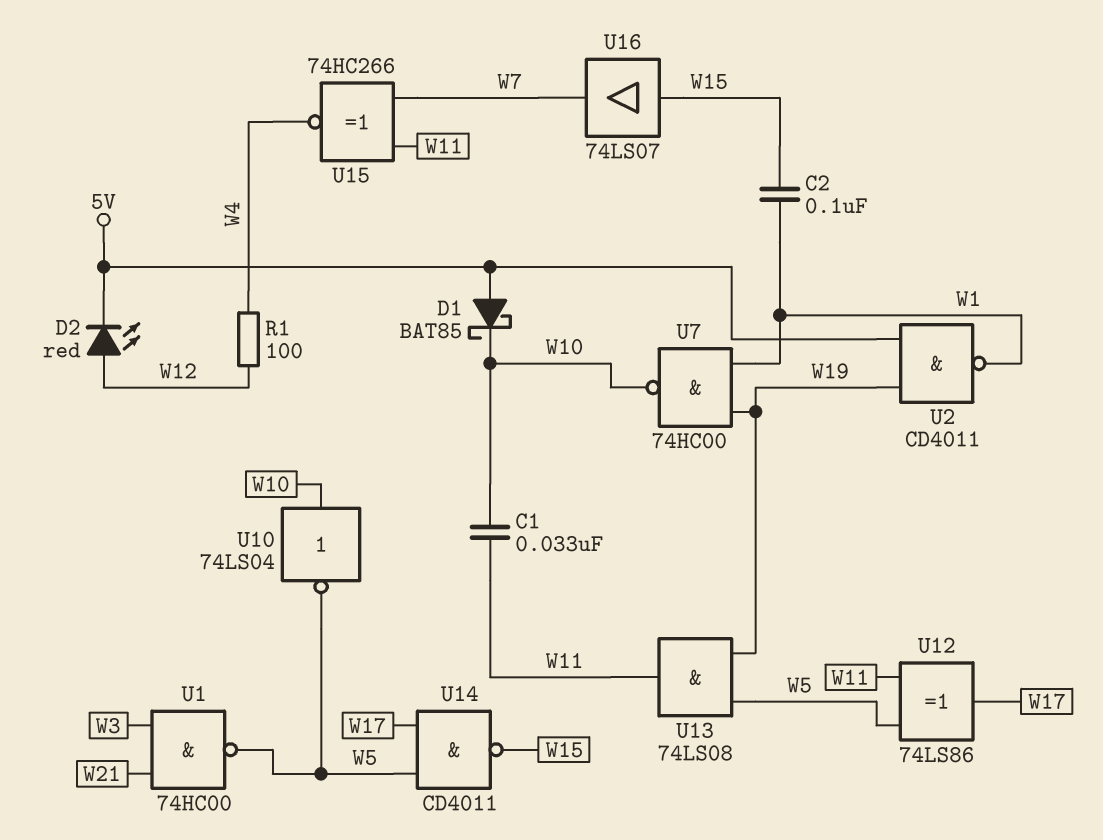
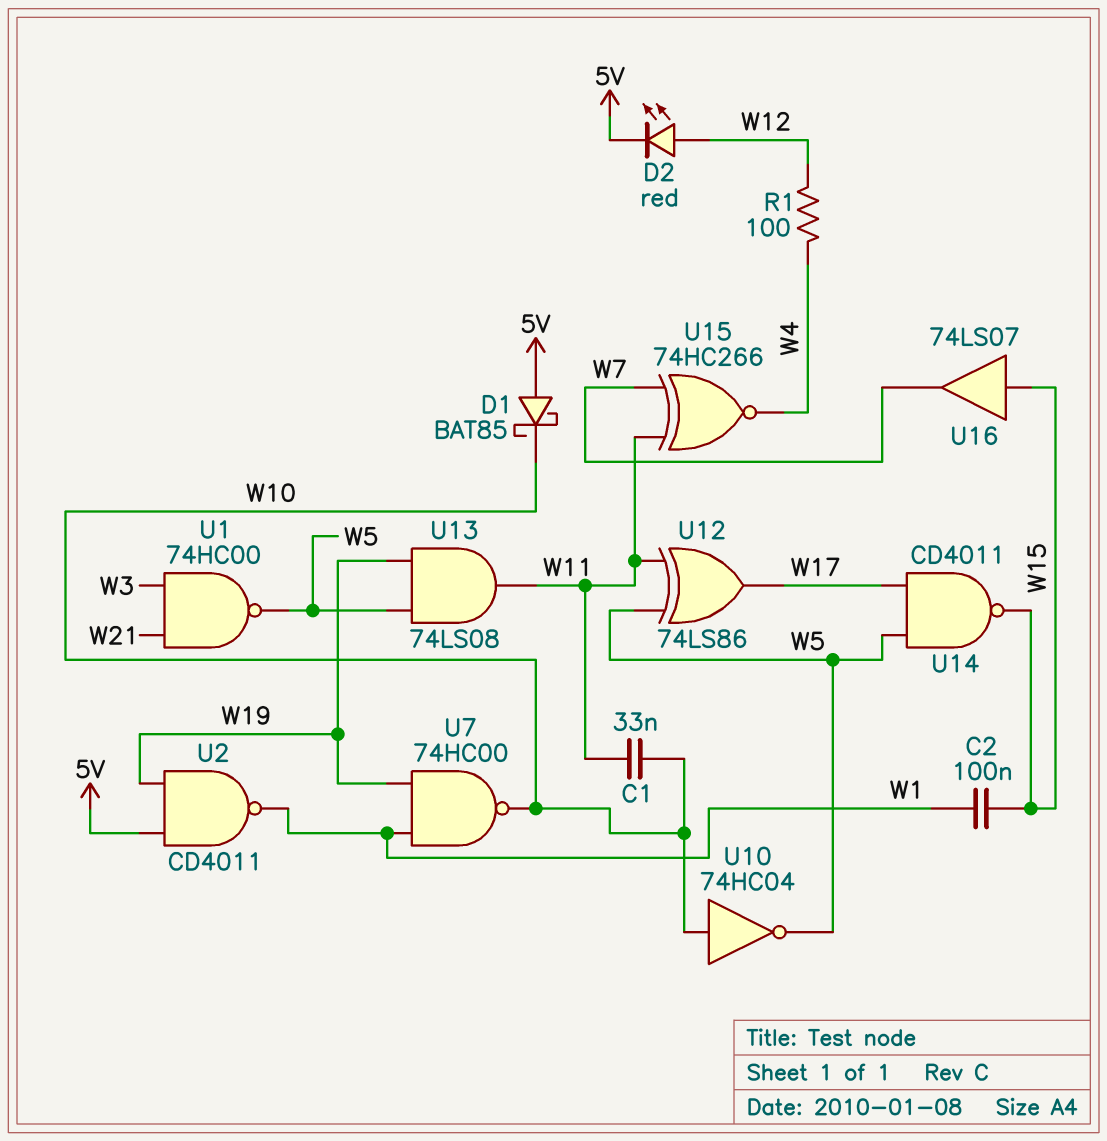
U10: NOT 74LS04 (in W10, out W5) -> NOT 74HC04 (in W10, out W5)

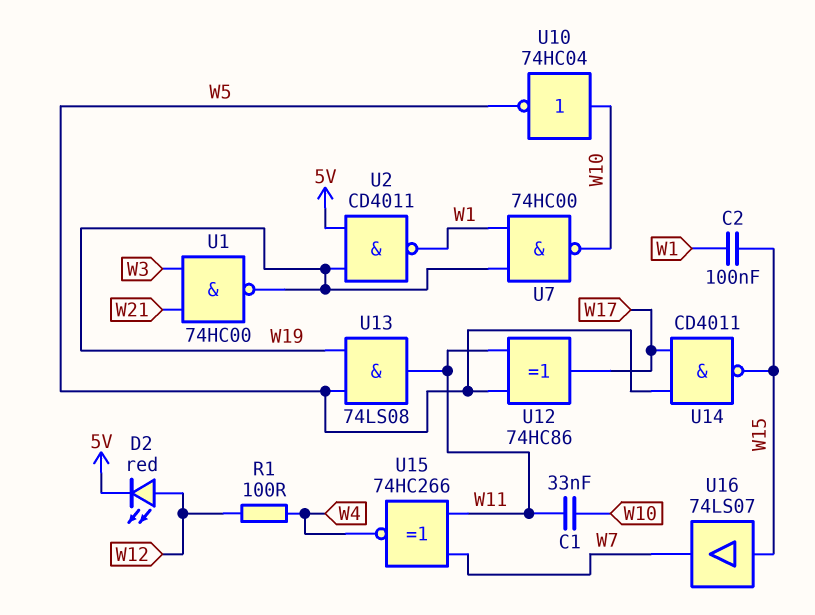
D1: schottky BAT85 (A 5V, K W10) -> none
U1: NAND 74HC00 (in W3, in W21, out W5) -> NAND 74HC00 (in W3, in W21, out W19)
U12: XOR 74LS86 (in W5, in W11, out W17) -> XOR 74HC86 (in W5, in W11, out W17)

